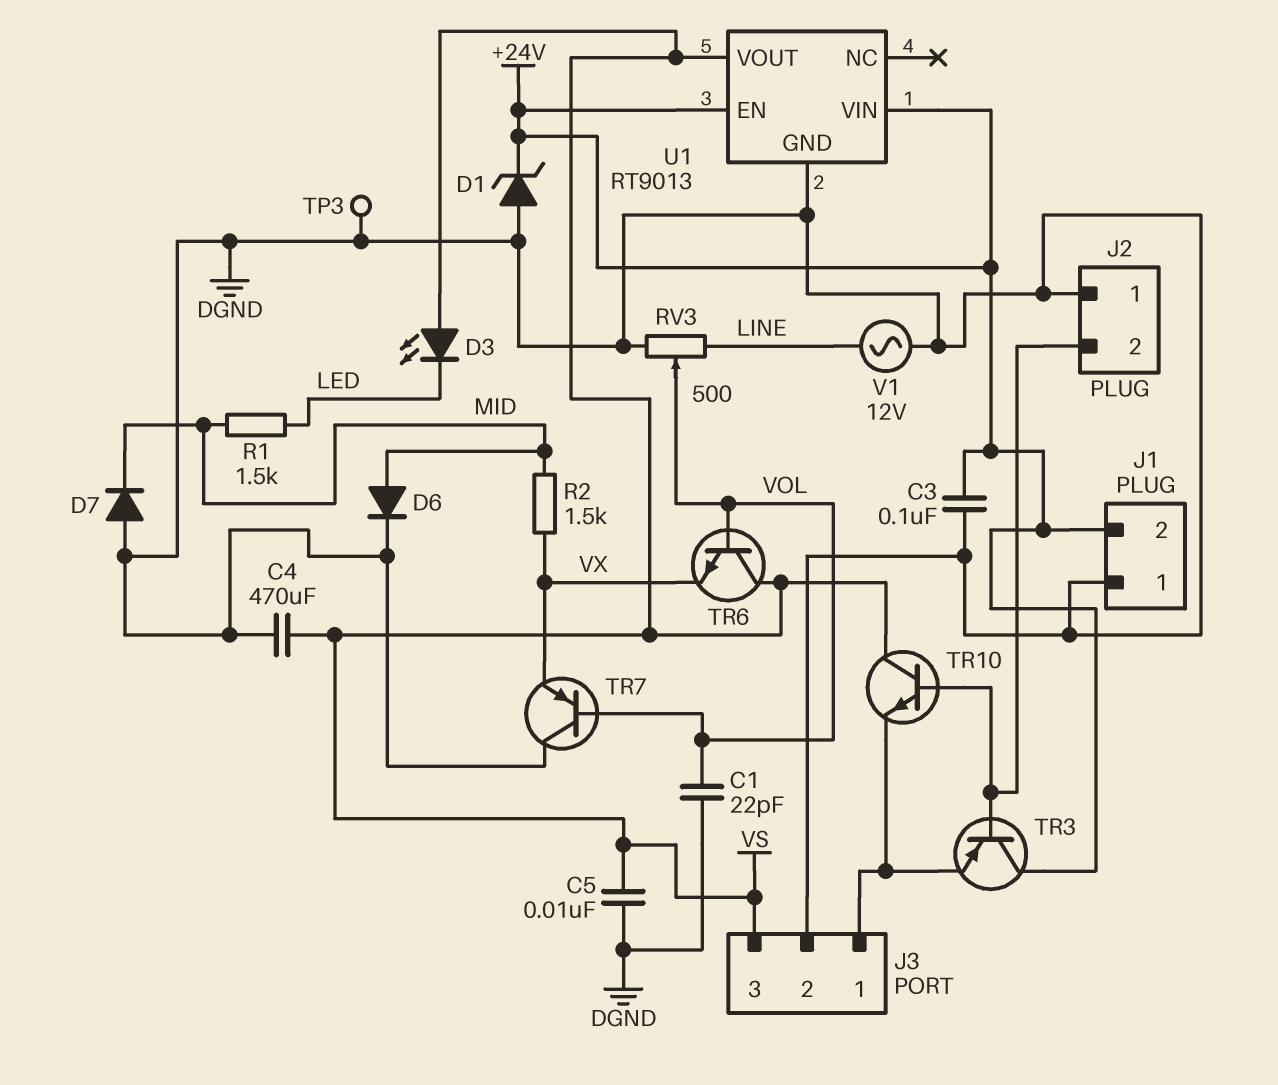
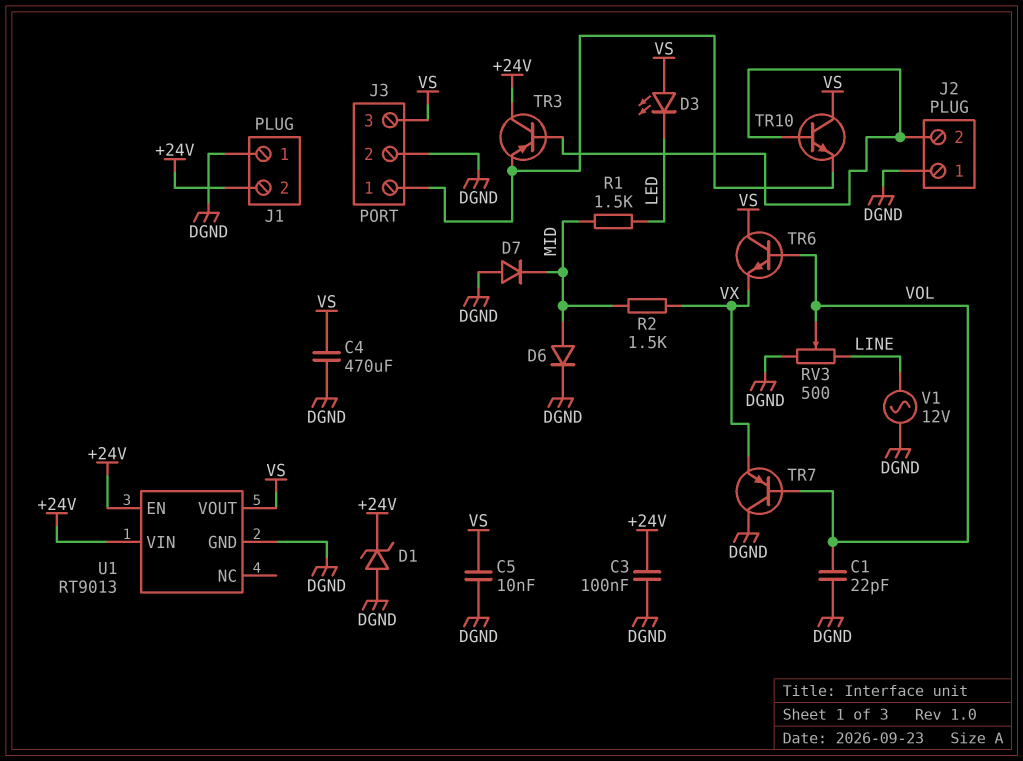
TP3: test point (DGND) -> none

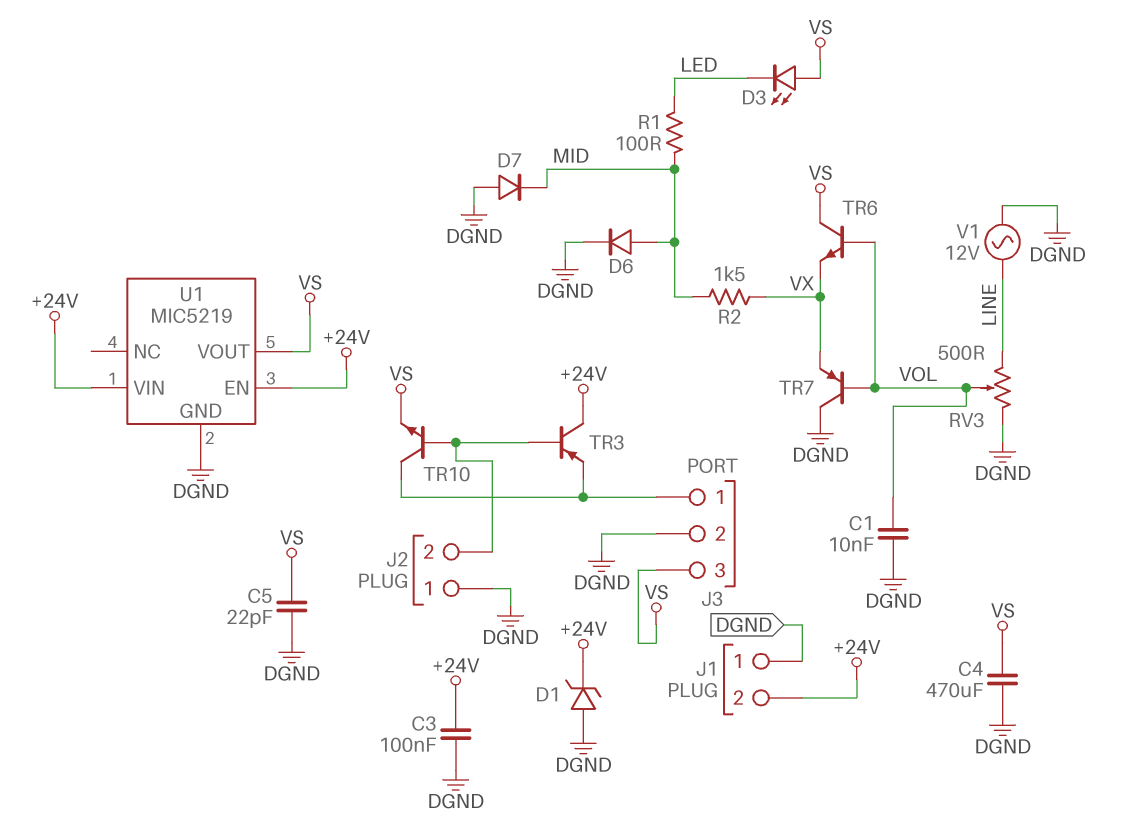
C1: 22pF (DGND, VOL) -> 10nF (DGND, VOL)
C5: 10nF (DGND, VS) -> 22pF (DGND, VS)
R1: 1.5k (LED, MID) -> 100 (LED, MID)
TR10: NPN (B J2/2, C VS, E J3/1) -> NPN (B J2/2, C J3/1, E VS)
U1: RT9013 -> MIC5219

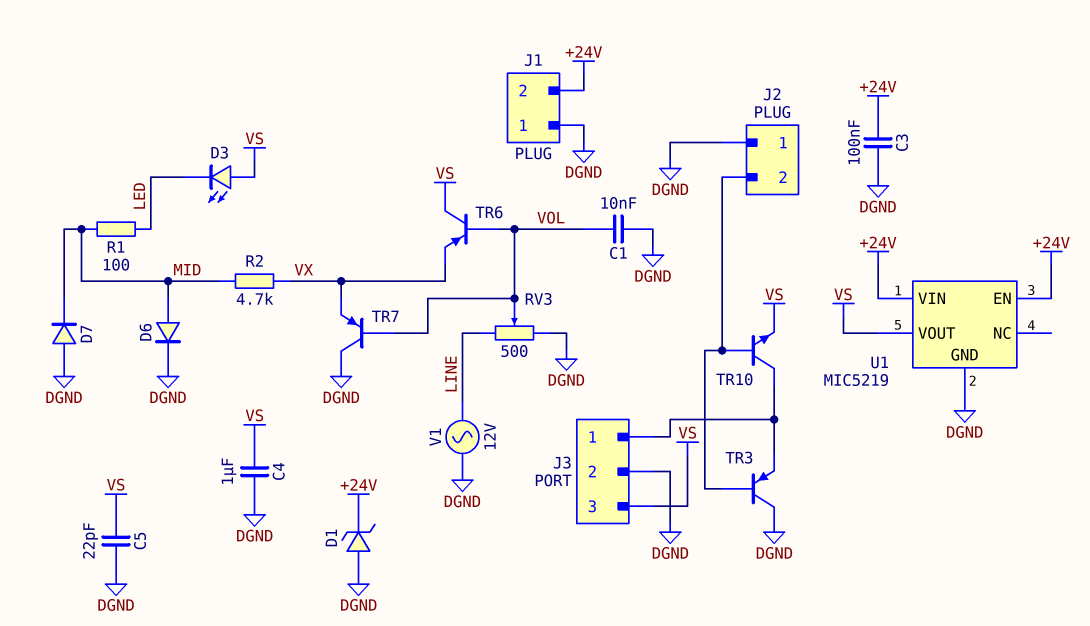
C4: 470uF (DGND, VS) -> 1uF (DGND, VS)
R2: 1.5k (MID, VX) -> 4.7k (MID, VX)
TR3: PNP (B J2/2, C +24V, E J3/1) -> PNP (B J2/2, C DGND, E J3/1)
TR6: NPN (B VOL, C VS, E VX) -> PNP (B VOL, C VS, E VX)

